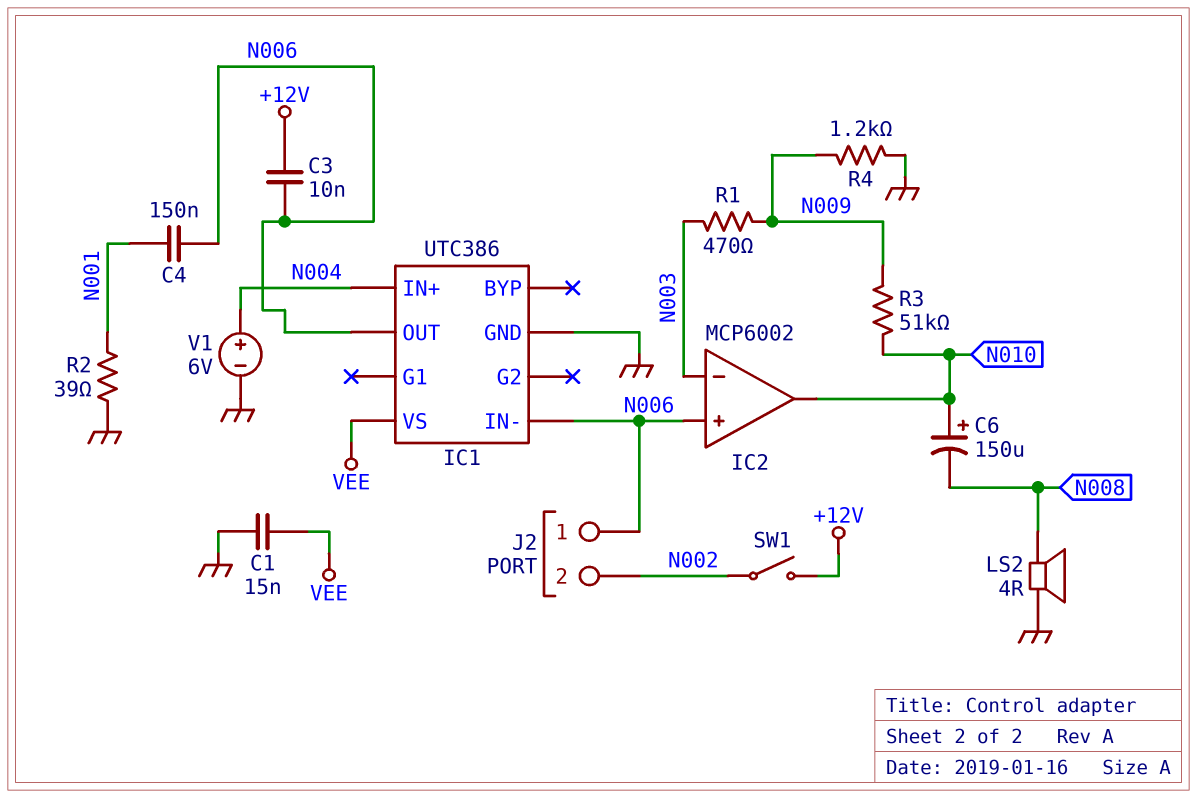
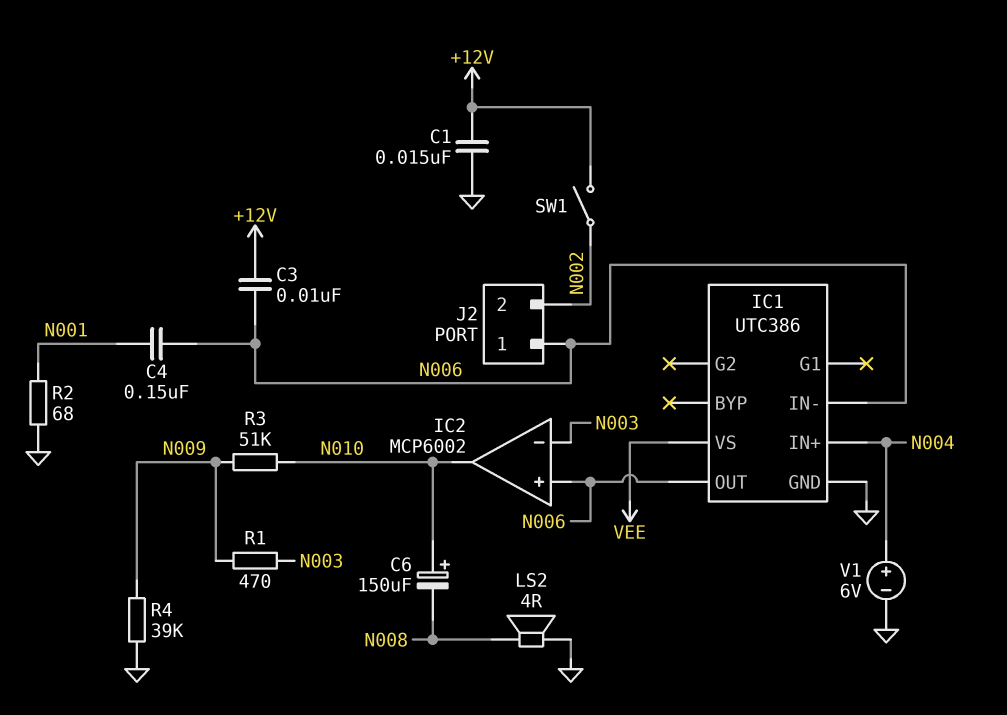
C1: 15nF (GND, VEE) -> 15nF (+12V, GND)
R2: 39 (GND, N001) -> 68 (GND, N001)
R4: 1.2k (GND, N009) -> 39k (GND, N009)

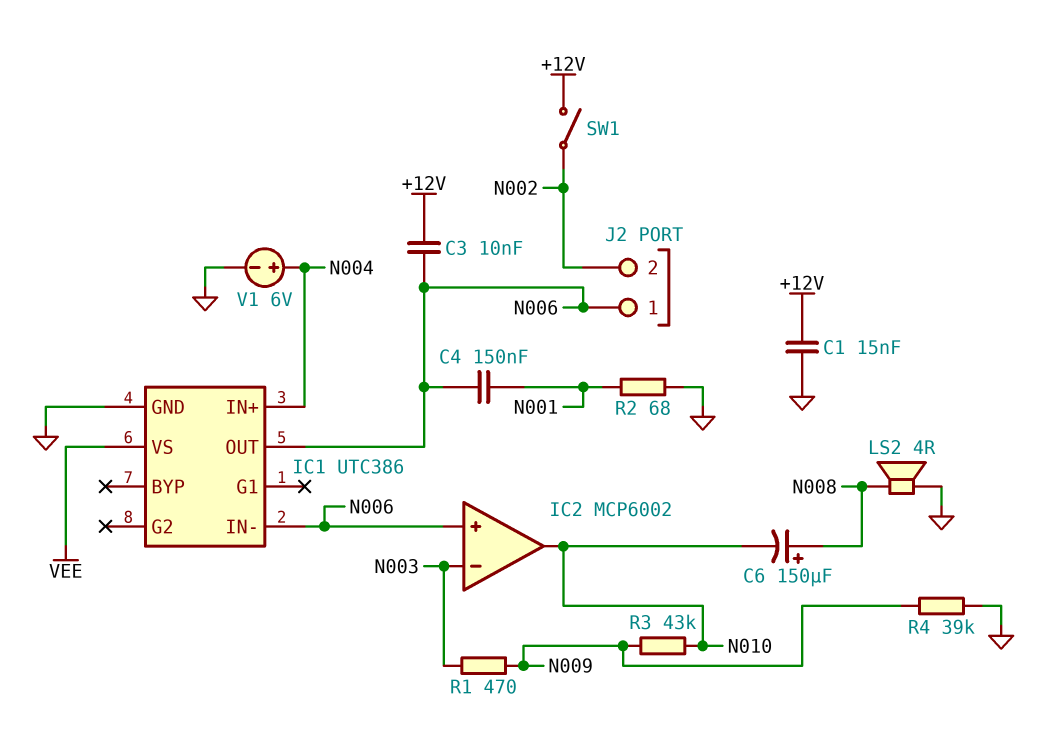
C6: 150uF (plus N010, minus N008) -> 150uF (plus N008, minus N010)
R3: 51k (N009, N010) -> 43k (N009, N010)

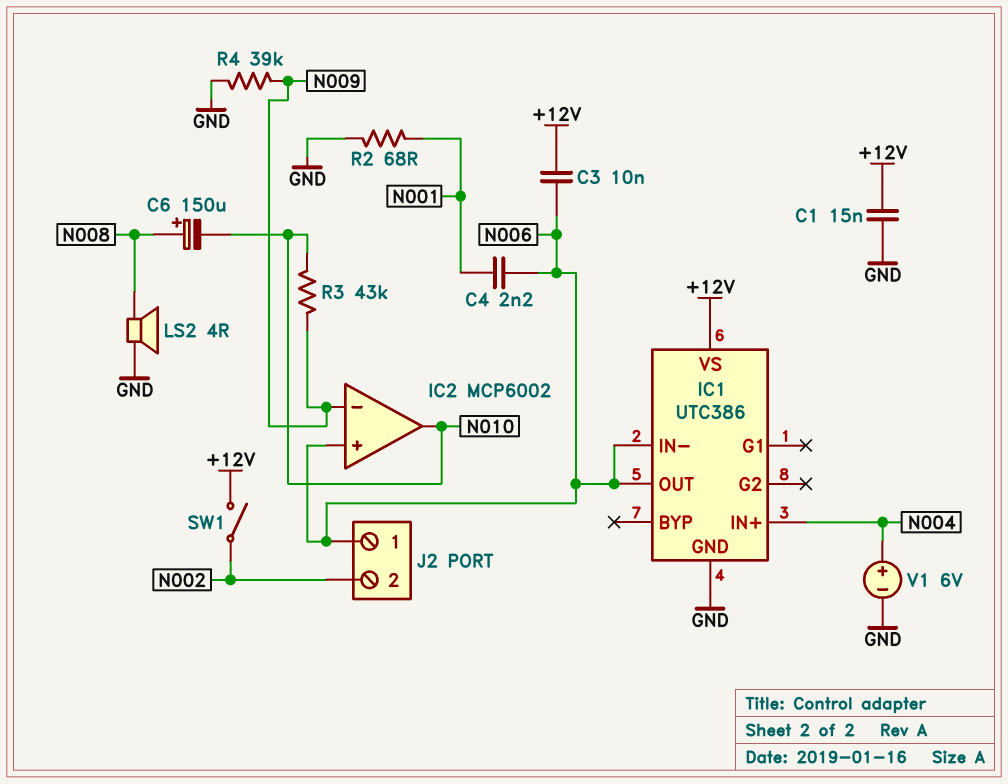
C4: 150nF (N001, N006) -> 2.2nF (N001, N006)
IC1 pin VS: VEE -> +12V
IC2 pin in-: N003 -> N009
R1: 470 (N003, N009) -> none

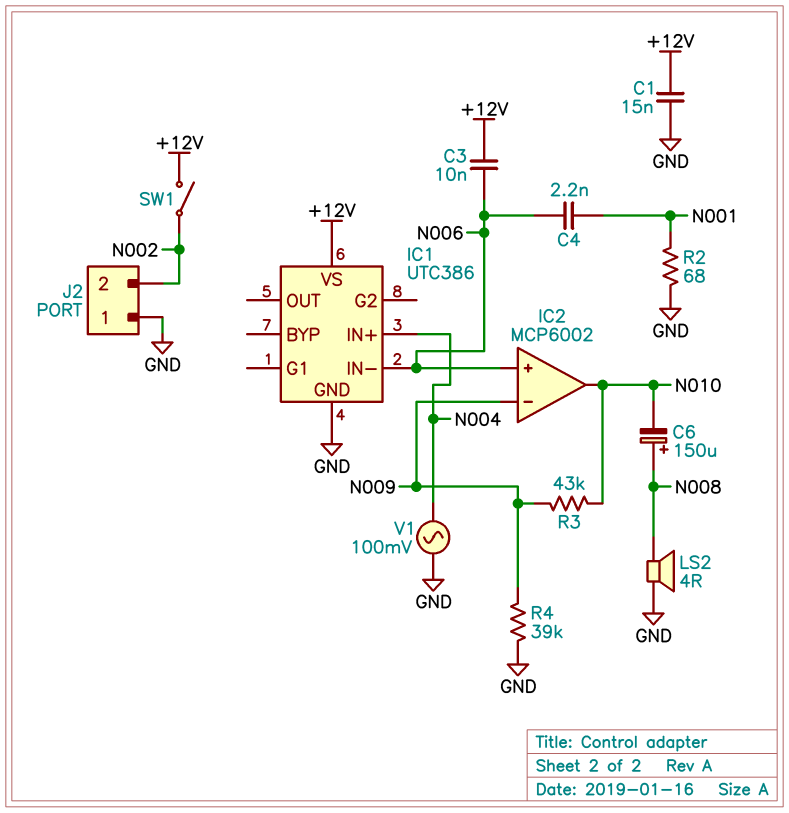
IC1 pin OUT: N006 -> none
J2 pin 1: N006 -> GND
V1: 6V (plus N004, minus GND) -> AC 100mV (GND, N004)

